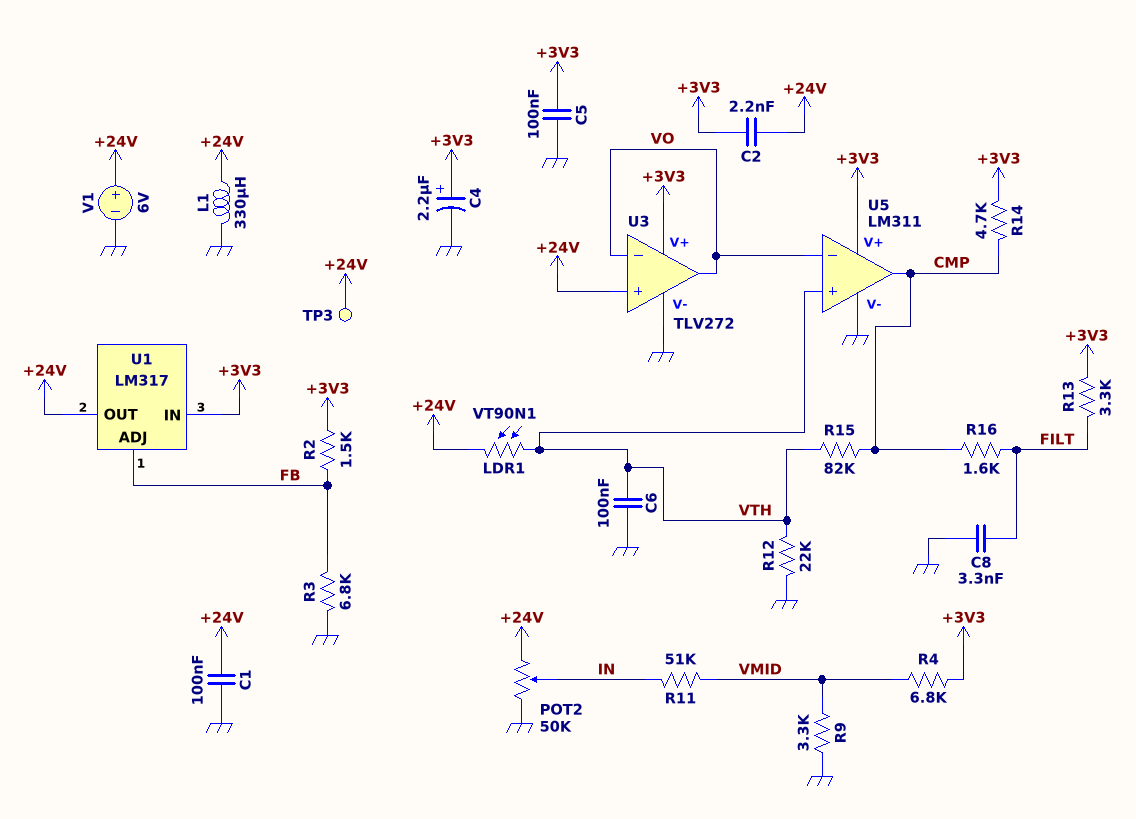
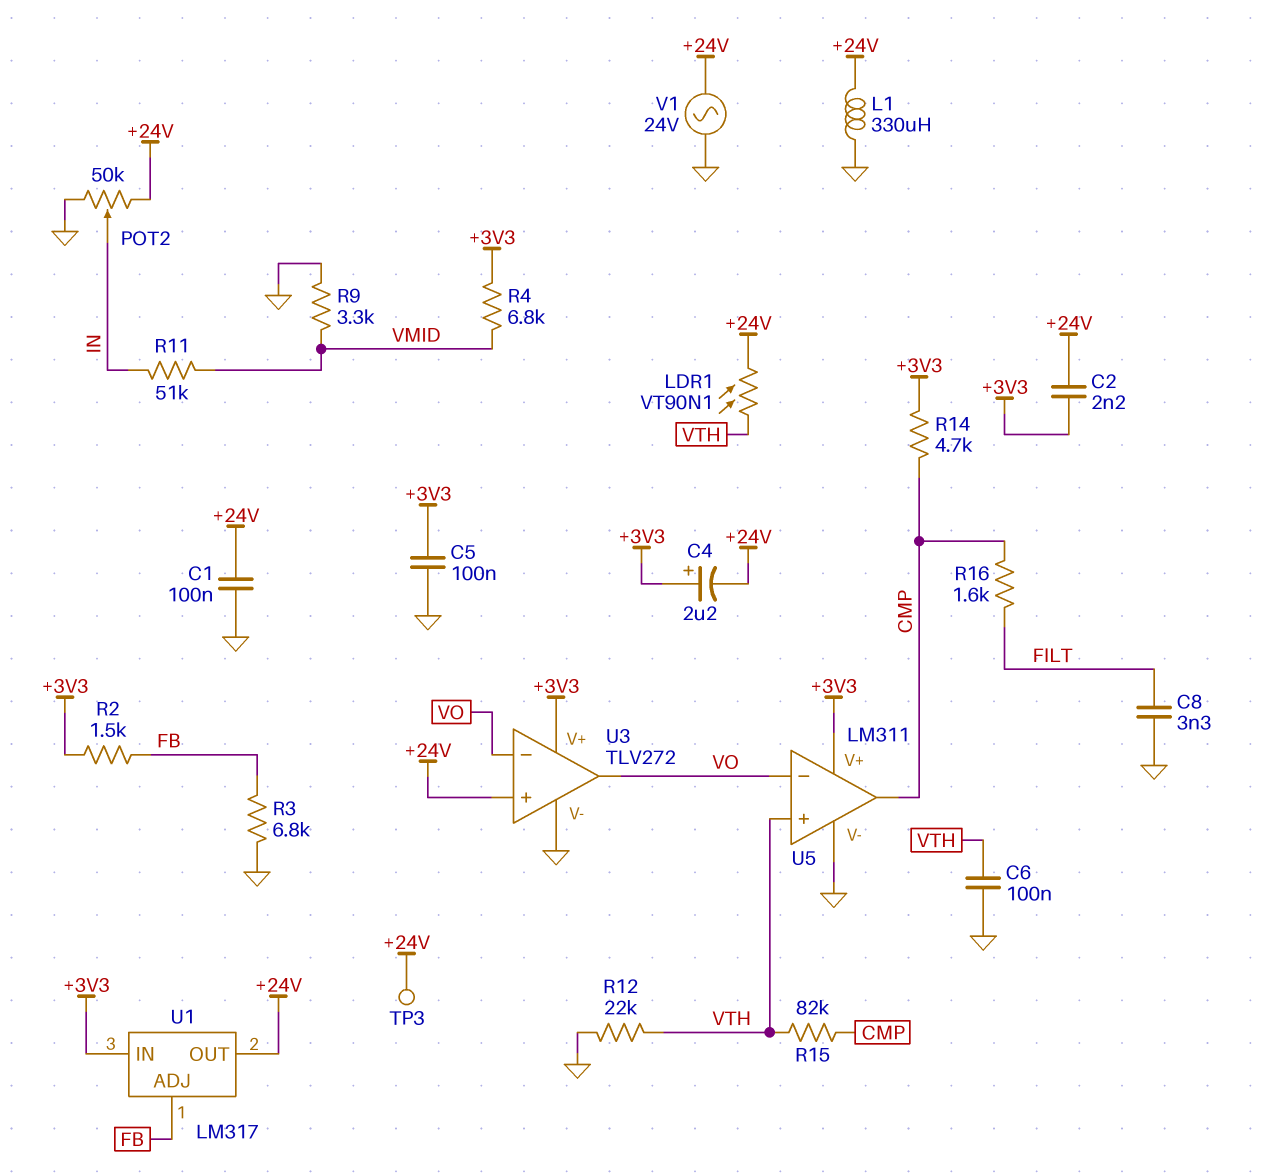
C4: 2.2uF (plus +3V3, minus GND) -> 2.2uF (plus +3V3, minus +24V)
R13: 3.3k (+3V3, FILT) -> none
V1: 6V (plus +24V, minus GND) -> AC 24V (+24V, GND)

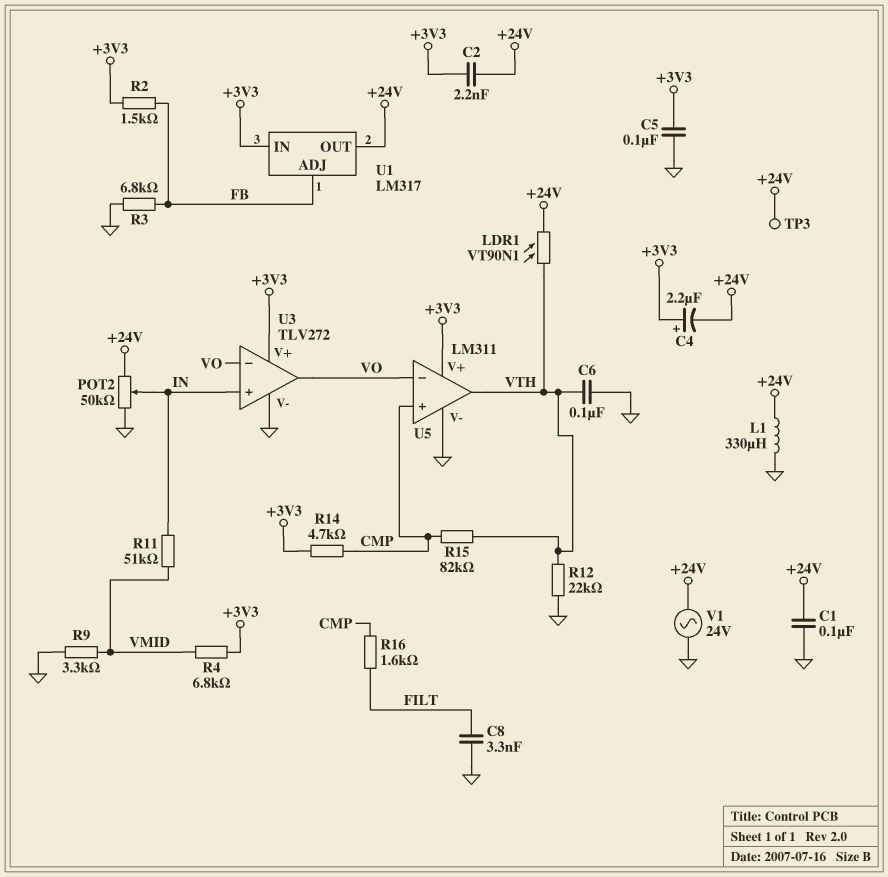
U3 pin in+: +24V -> IN
U5 pin in+: VTH -> CMP
U5 pin out: CMP -> VTH

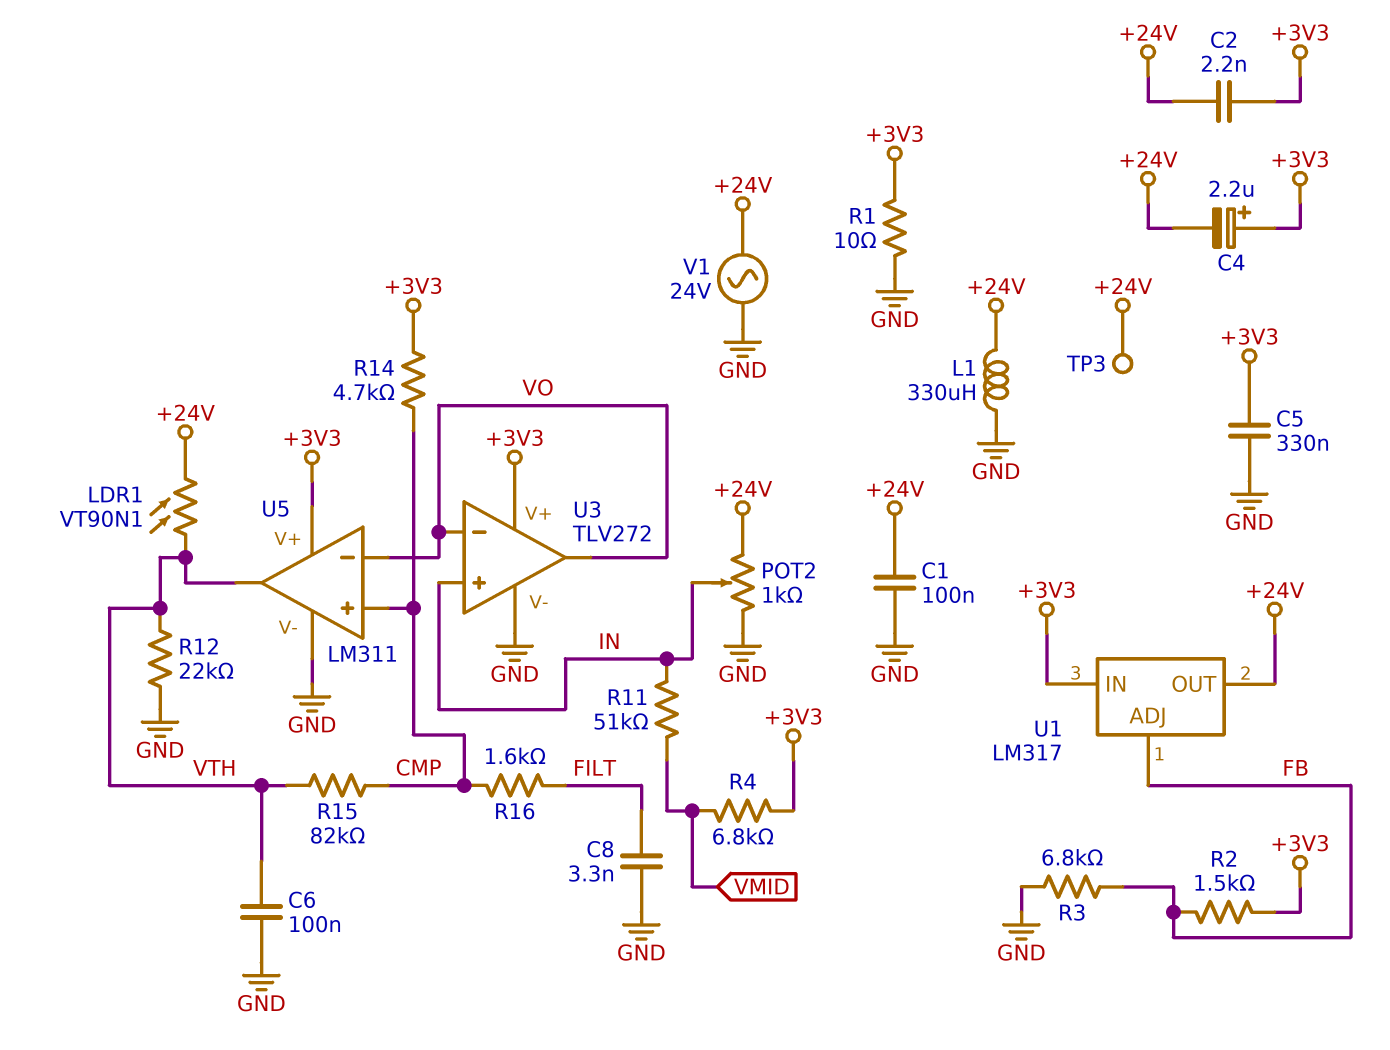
C5: 100nF (+3V3, GND) -> 330nF (+3V3, GND)
POT2: 50k (+24V, GND, wiper IN) -> 1k (+24V, GND, wiper IN)
R1: none -> 10 (+3V3, GND)
R9: 3.3k (GND, VMID) -> none

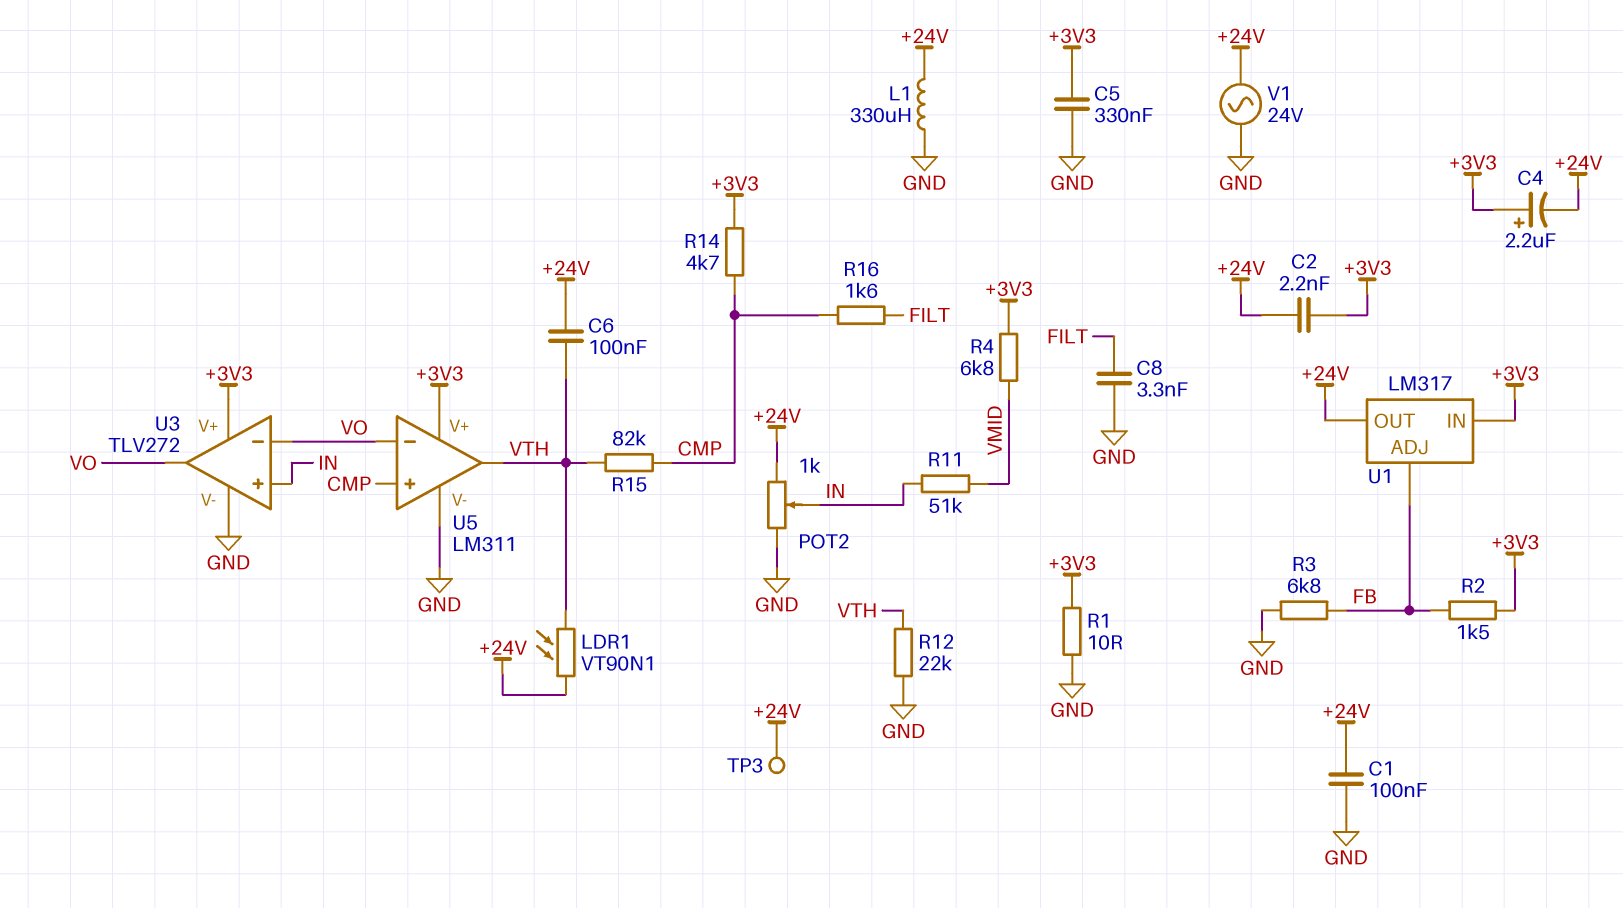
C6: 100nF (GND, VTH) -> 100nF (+24V, VTH)

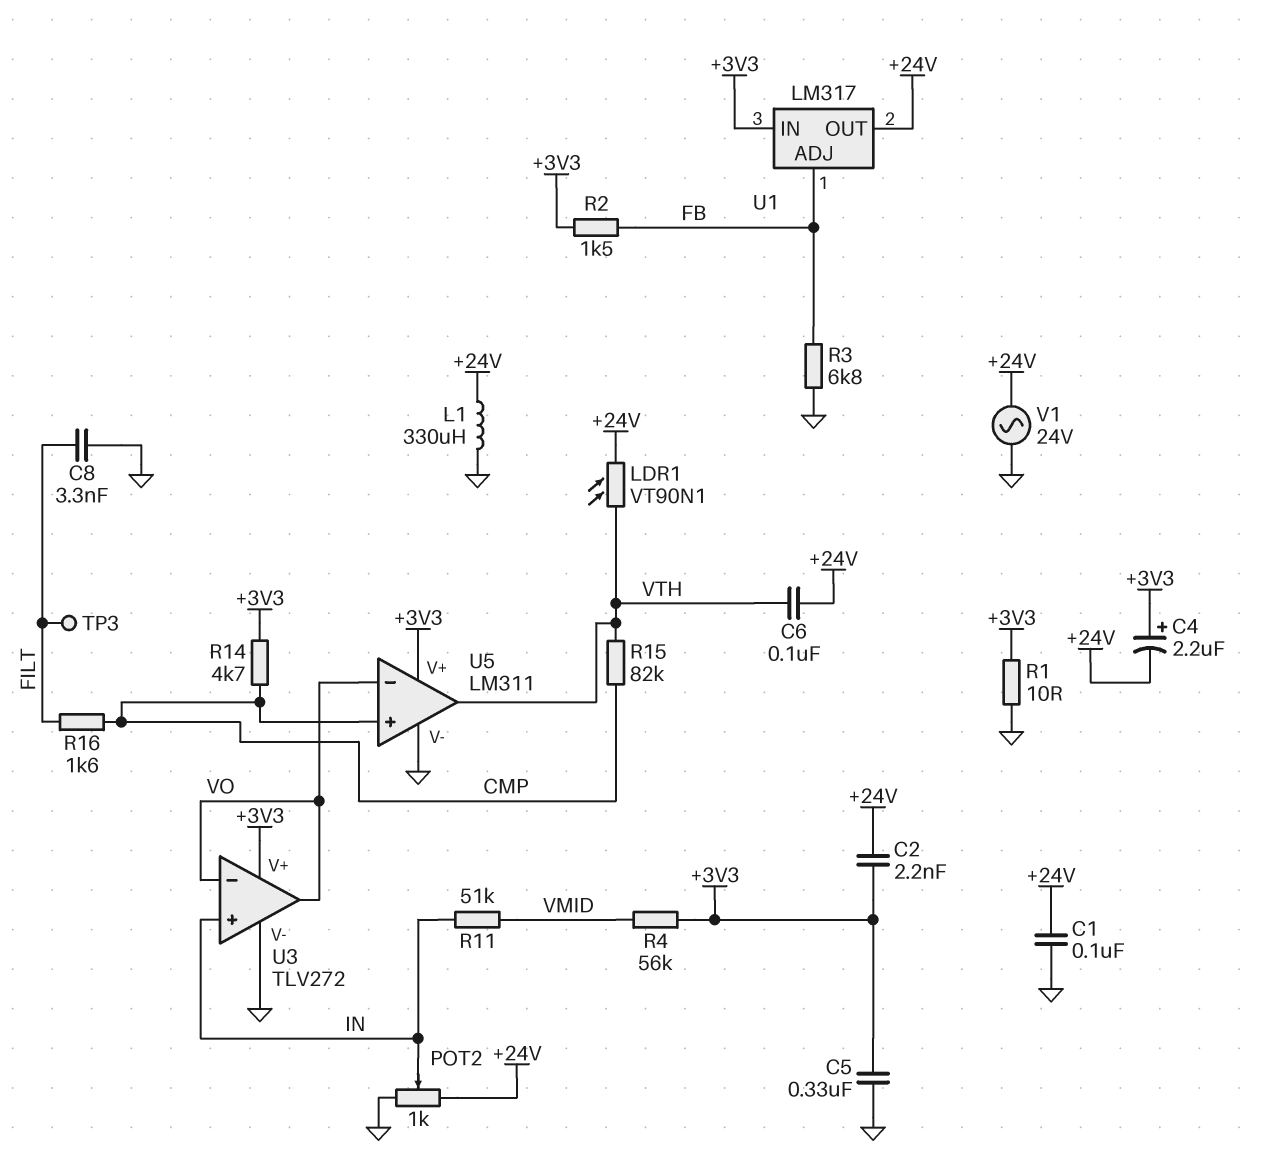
R4: 6.8k (+3V3, VMID) -> 56k (+3V3, VMID)
R12: 22k (GND, VTH) -> none
TP3: test point (+24V) -> test point (FILT)

